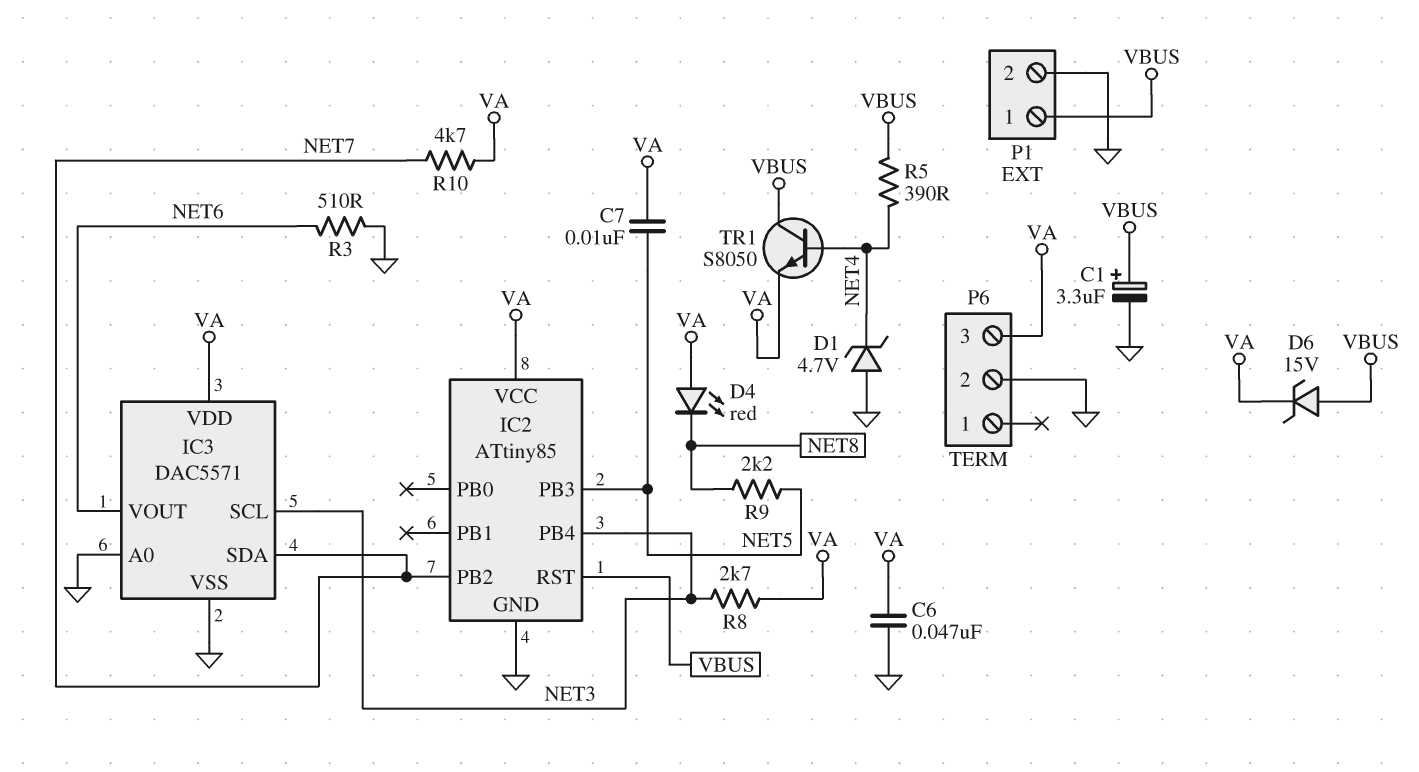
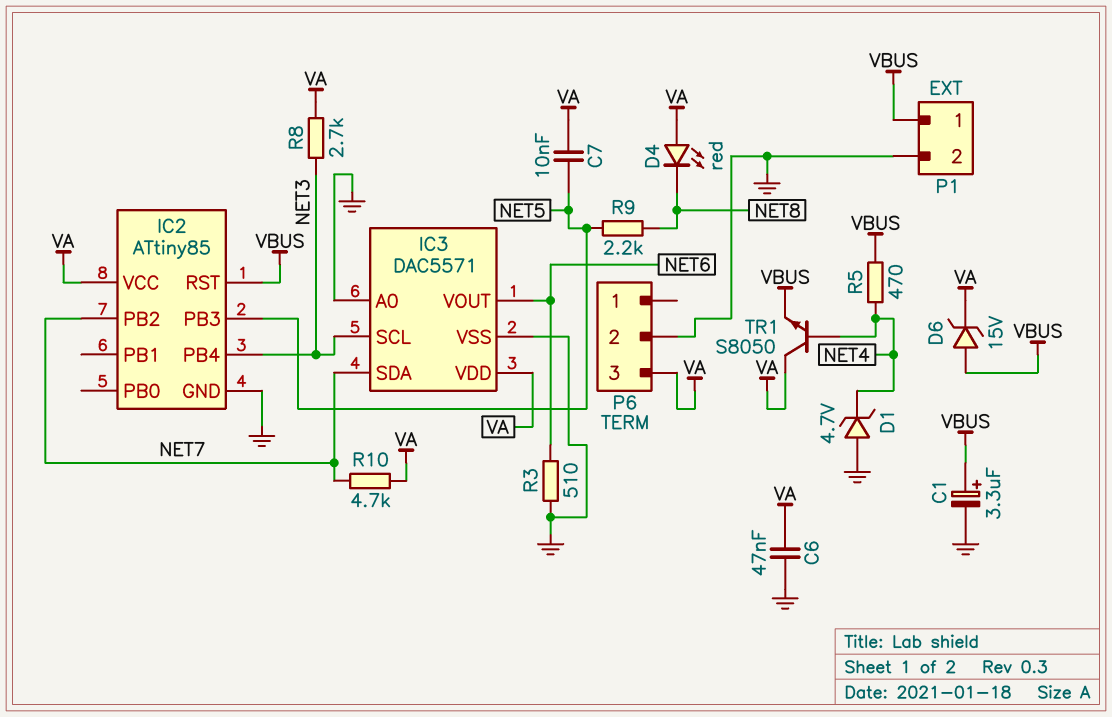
R5: 390 (NET4, VBUS) -> 470 (NET4, VBUS)
TR1: NPN S8050 (B NET4, C VBUS, E VA) -> NPN S8050 (B NET4, C VA, E VBUS)

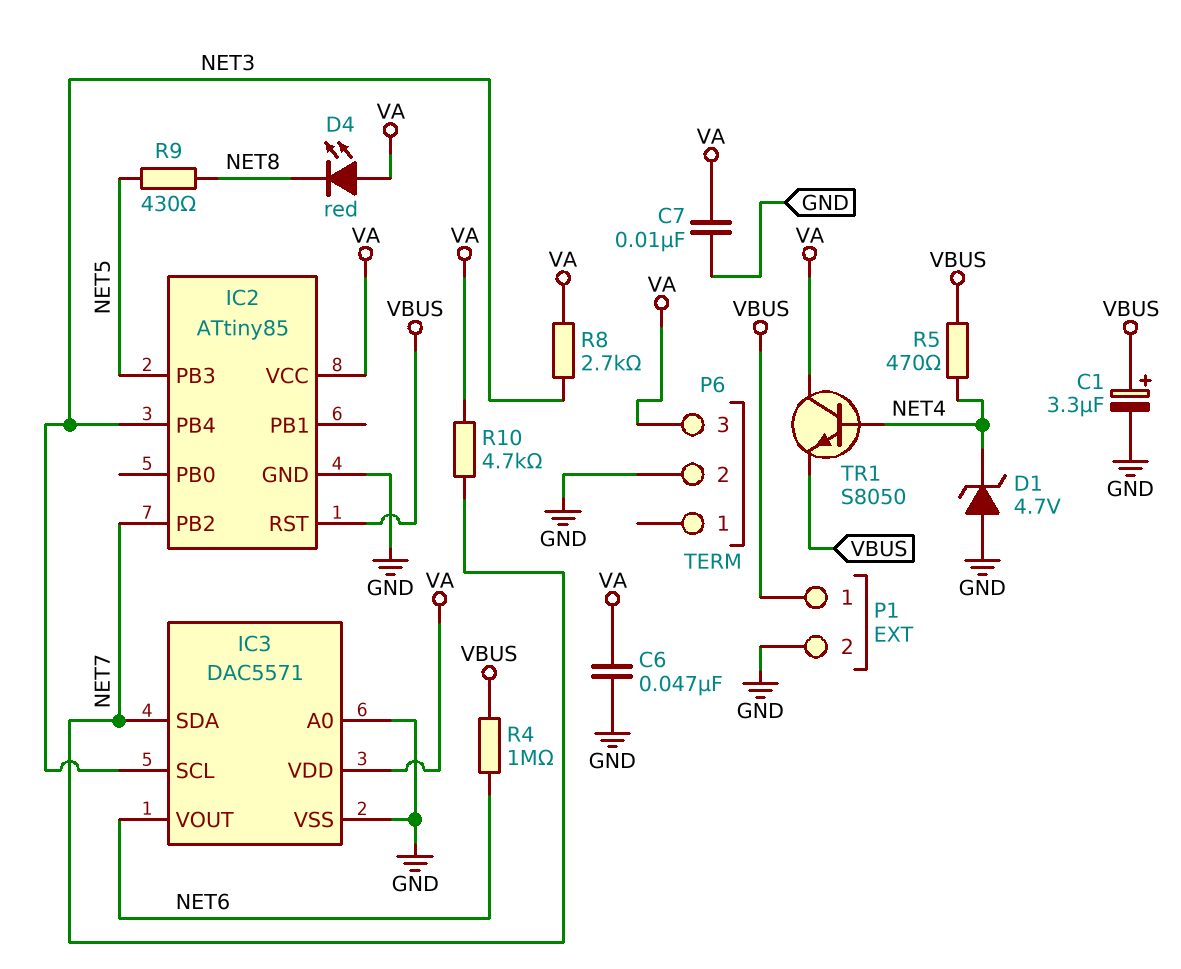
C7: 10nF (NET5, VA) -> 10nF (GND, VA)
D6: zener 15V (A VBUS, K VA) -> none
R3: 510 (GND, NET6) -> none
R4: none -> 1M (NET6, VBUS)
R9: 2.2k (NET5, NET8) -> 430 (NET5, NET8)

